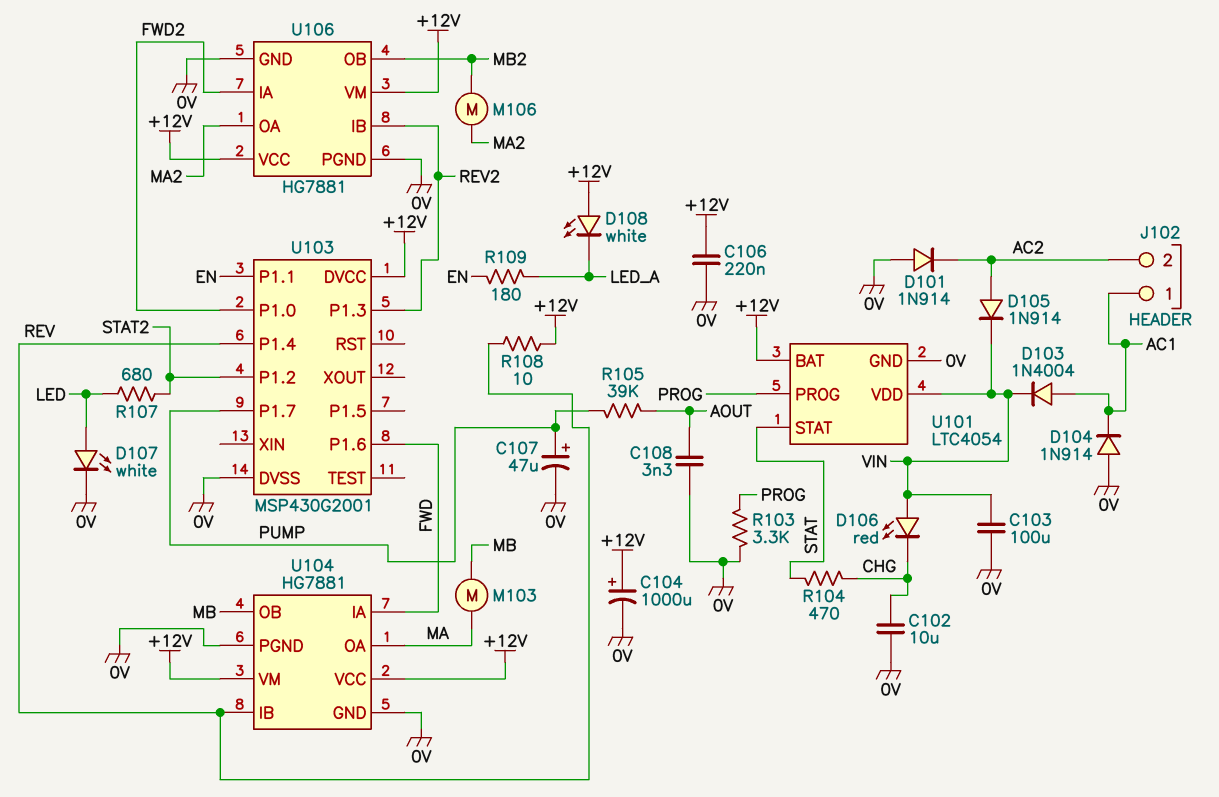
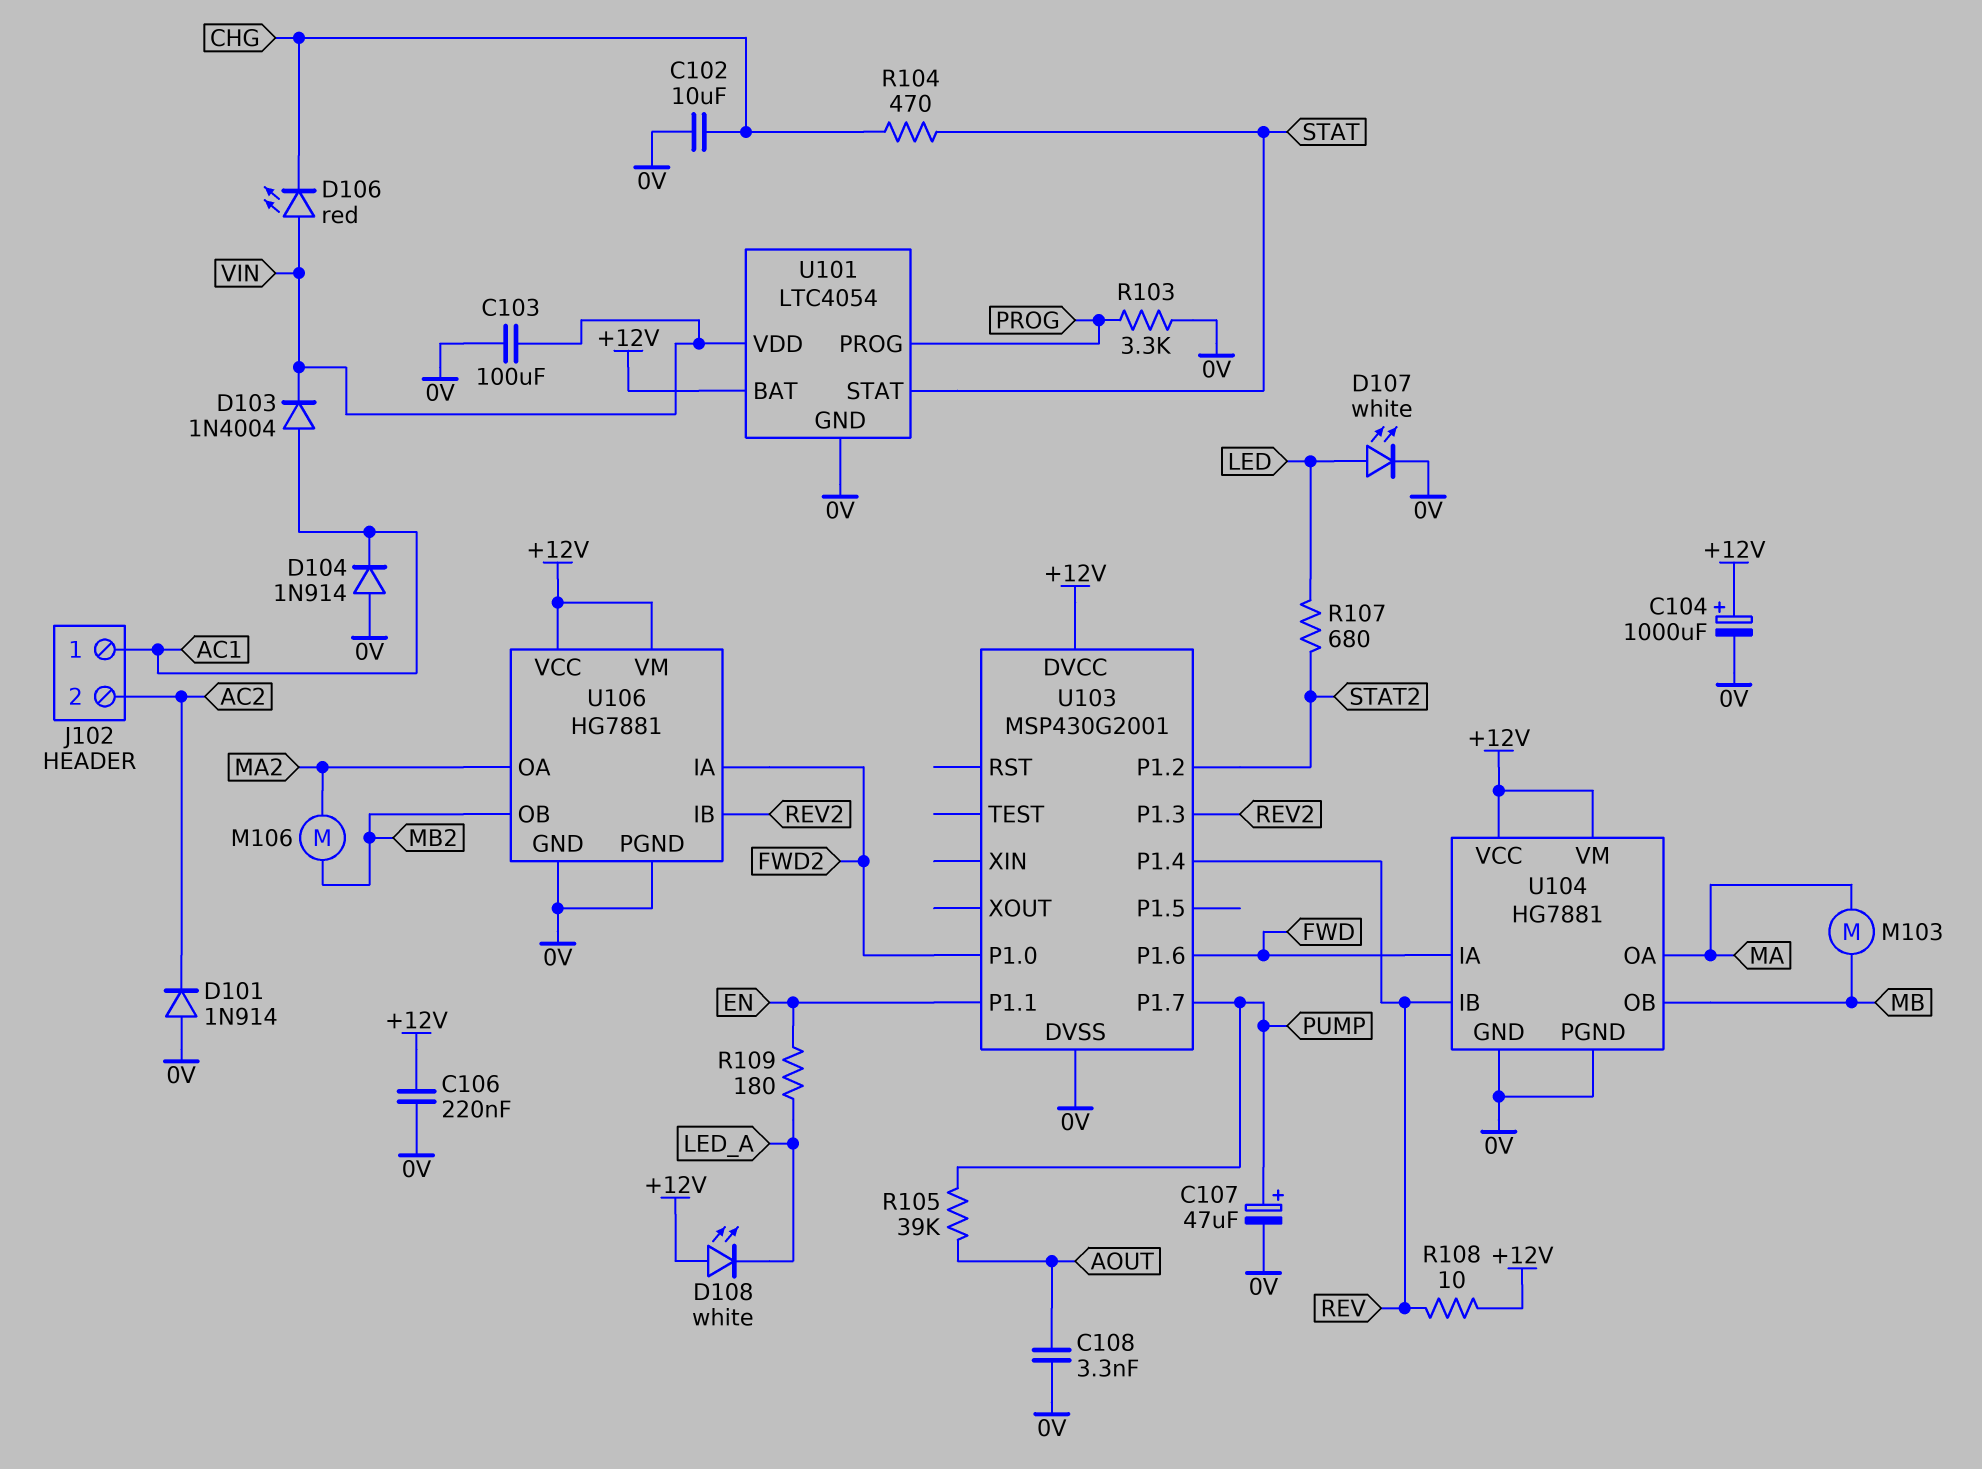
D105: diode 1N914 (A AC2, K VIN) -> none

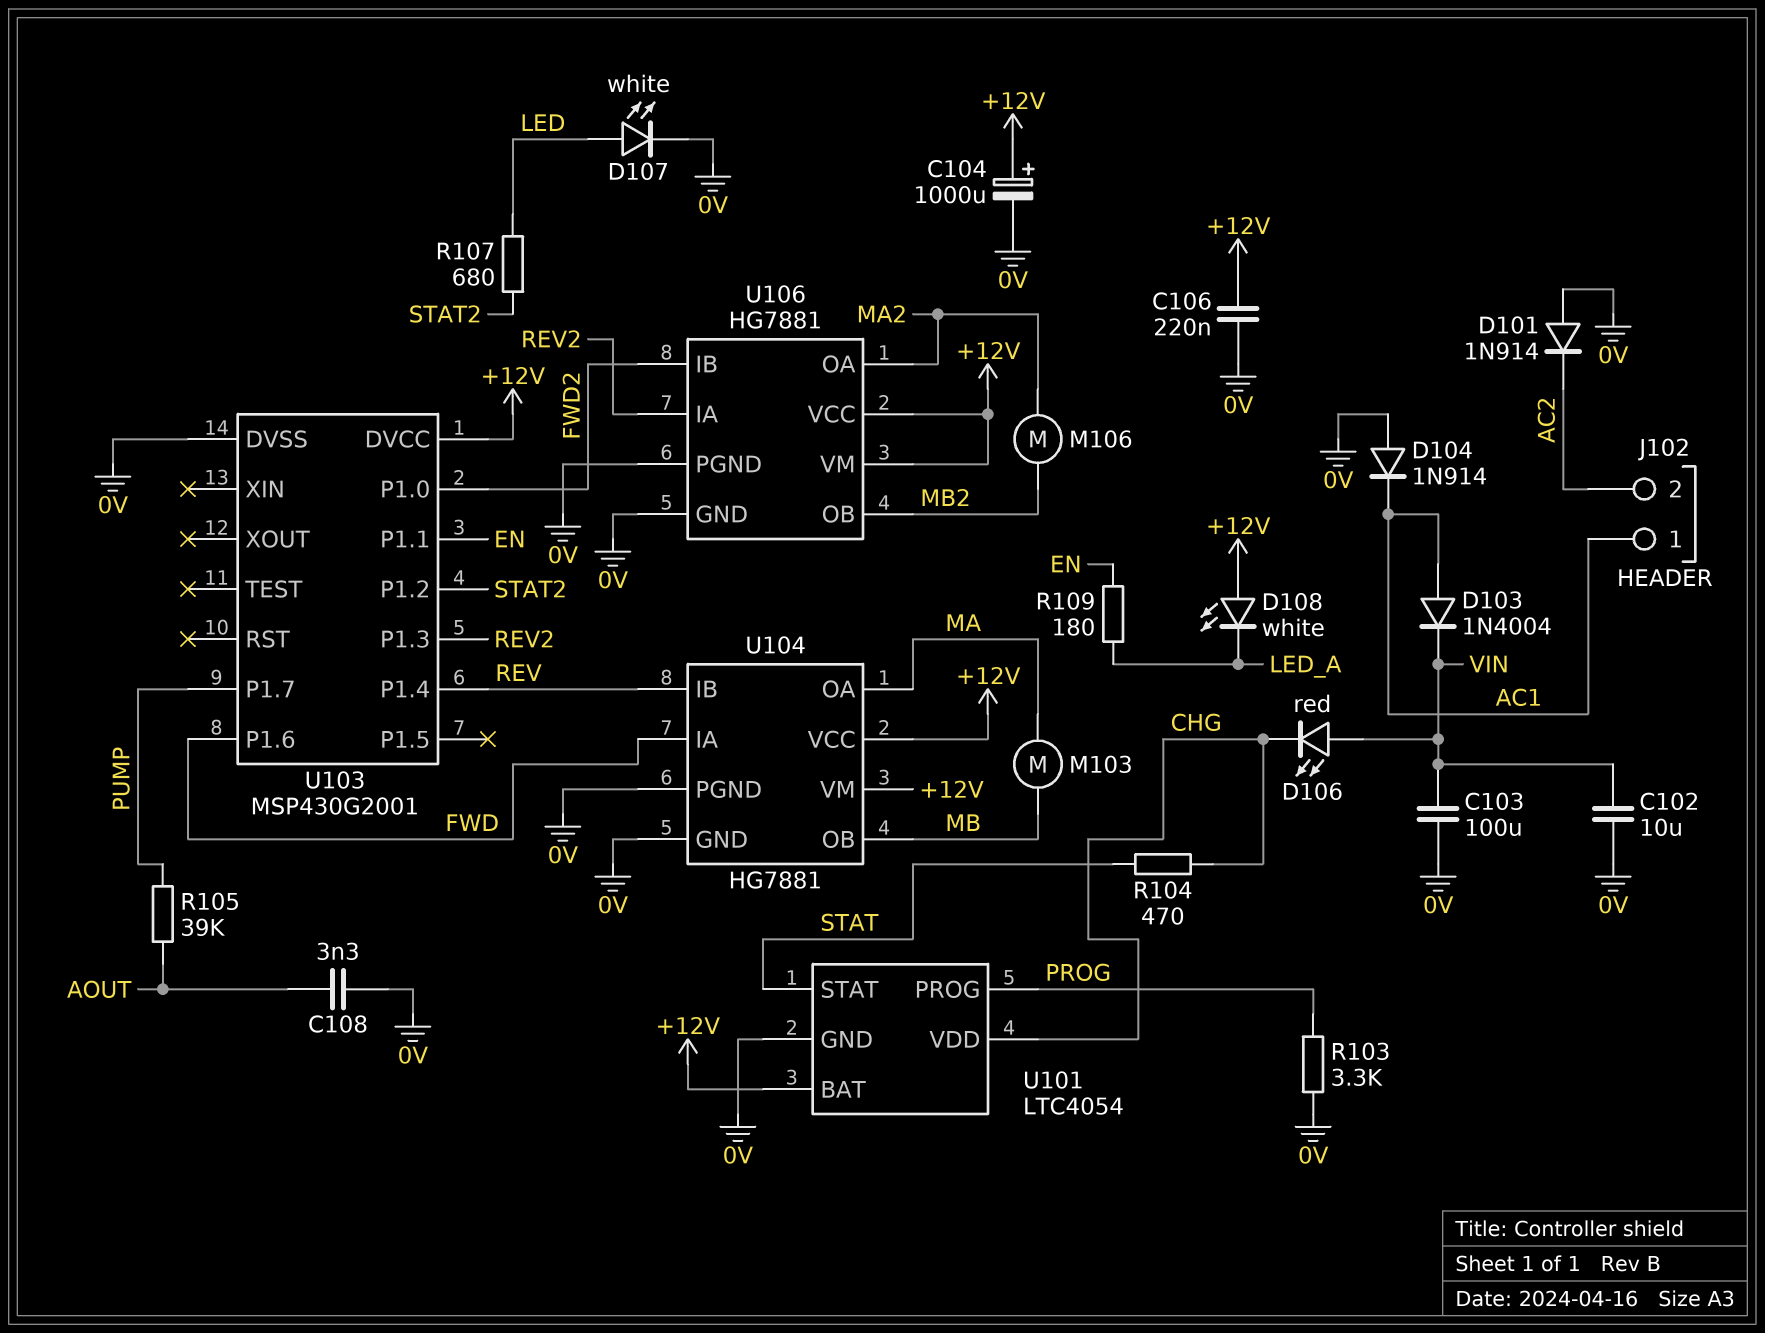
C102: 10uF (0V, CHG) -> 10uF (0V, VIN)
C107: 47uF (plus PUMP, minus 0V) -> none
R108: 10 (+12V, REV) -> none
U101 pin VDD: VIN -> CHG
U106 pin IA: FWD2 -> REV2
U106 pin IB: REV2 -> FWD2

